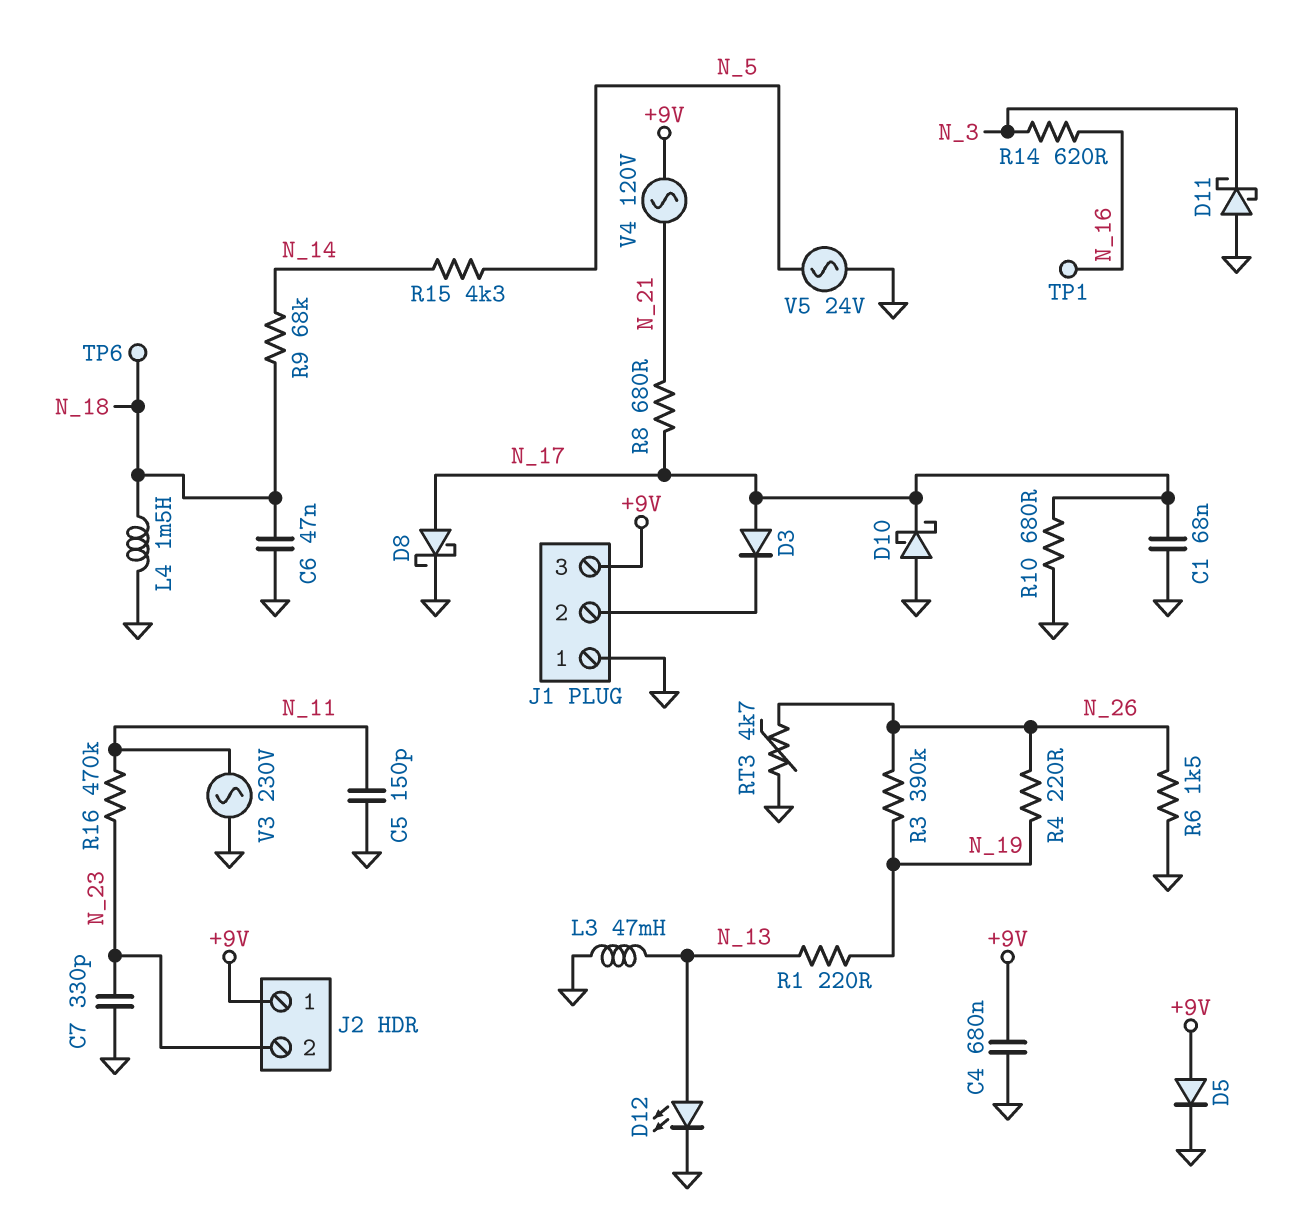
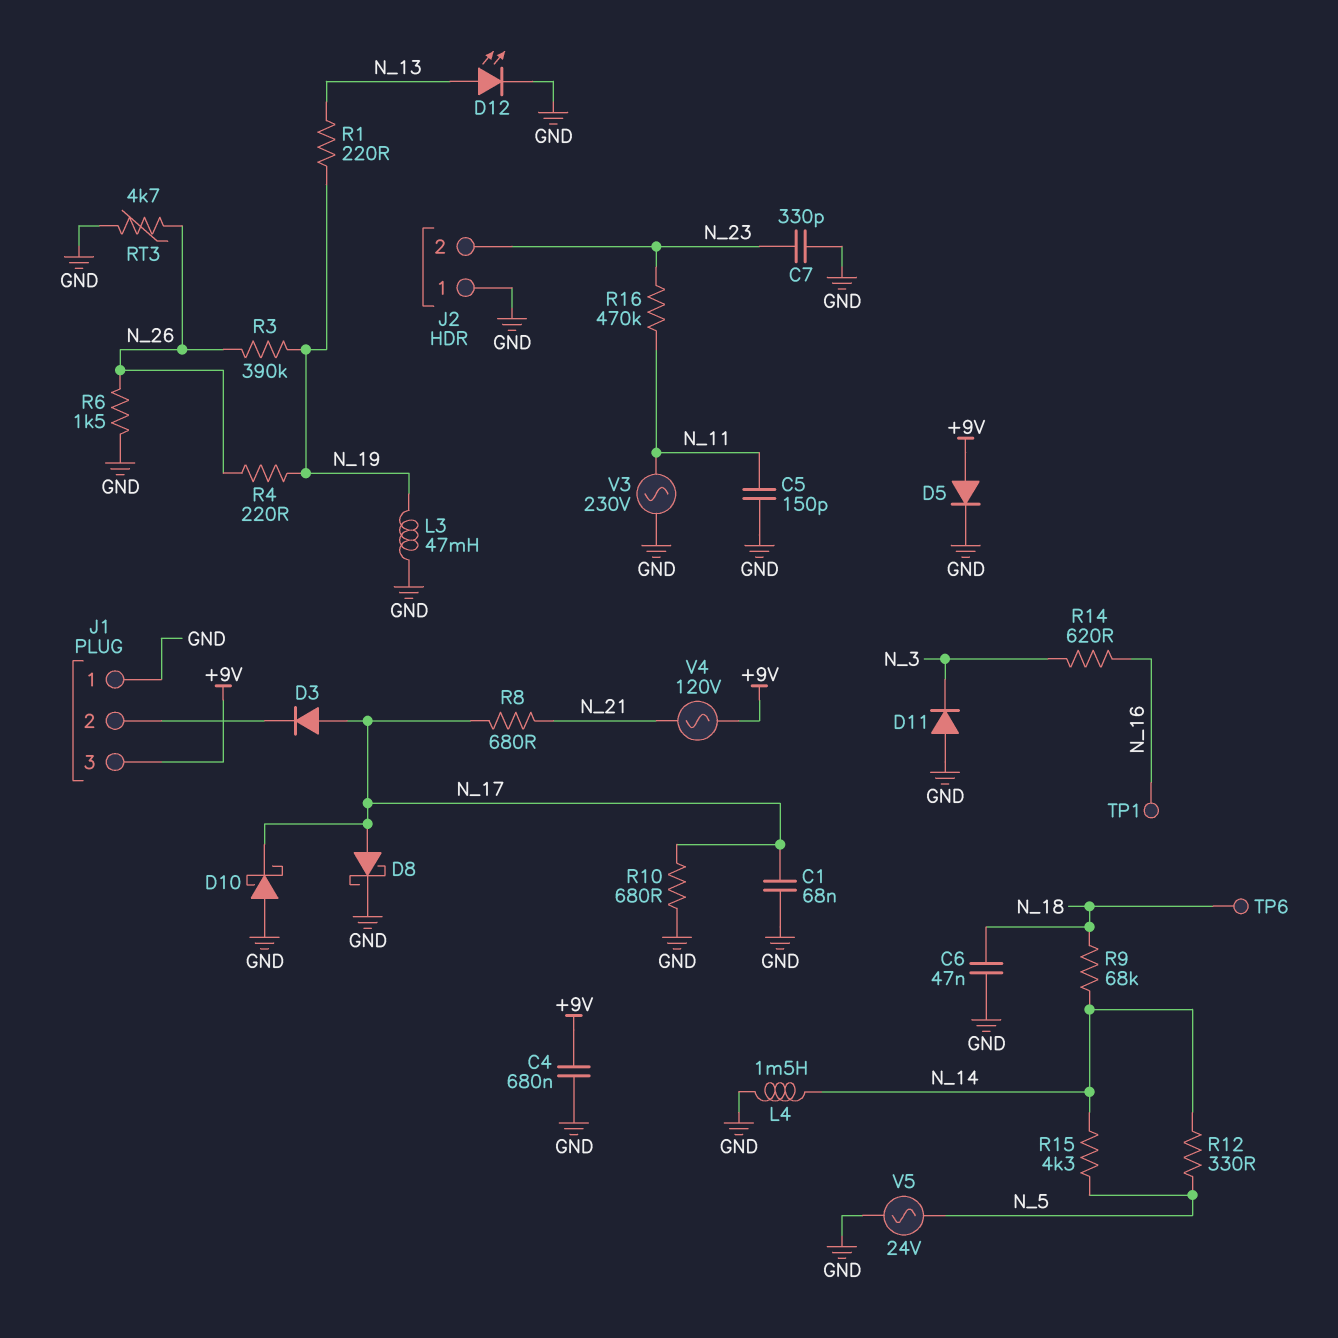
D11: schottky (A GND, K N_3) -> diode (A GND, K N_3)
J2 pin 1: +9V -> GND
L3: 47mH (GND, N_13) -> 47mH (GND, N_19)
L4: 1.5mH (GND, N_18) -> 1.5mH (GND, N_14)
R12: none -> 330 (N_5, N_14)

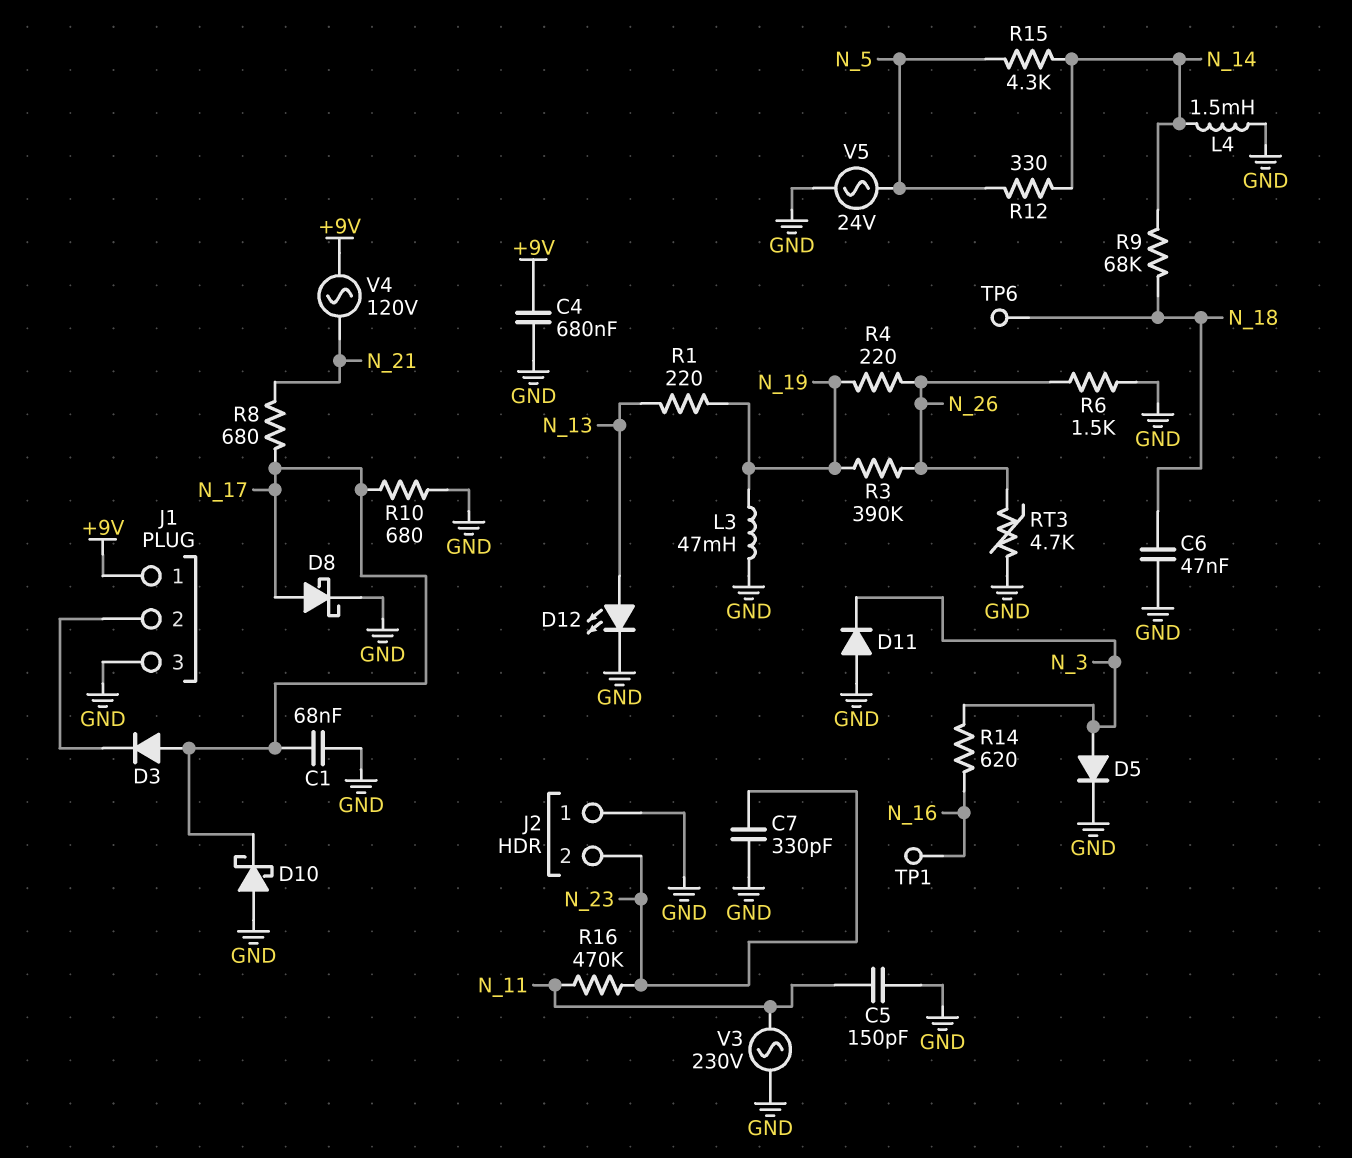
D5: diode (A +9V, K GND) -> diode (A N_3, K GND)
J1 pin 1: GND -> +9V
J1 pin 3: +9V -> GND

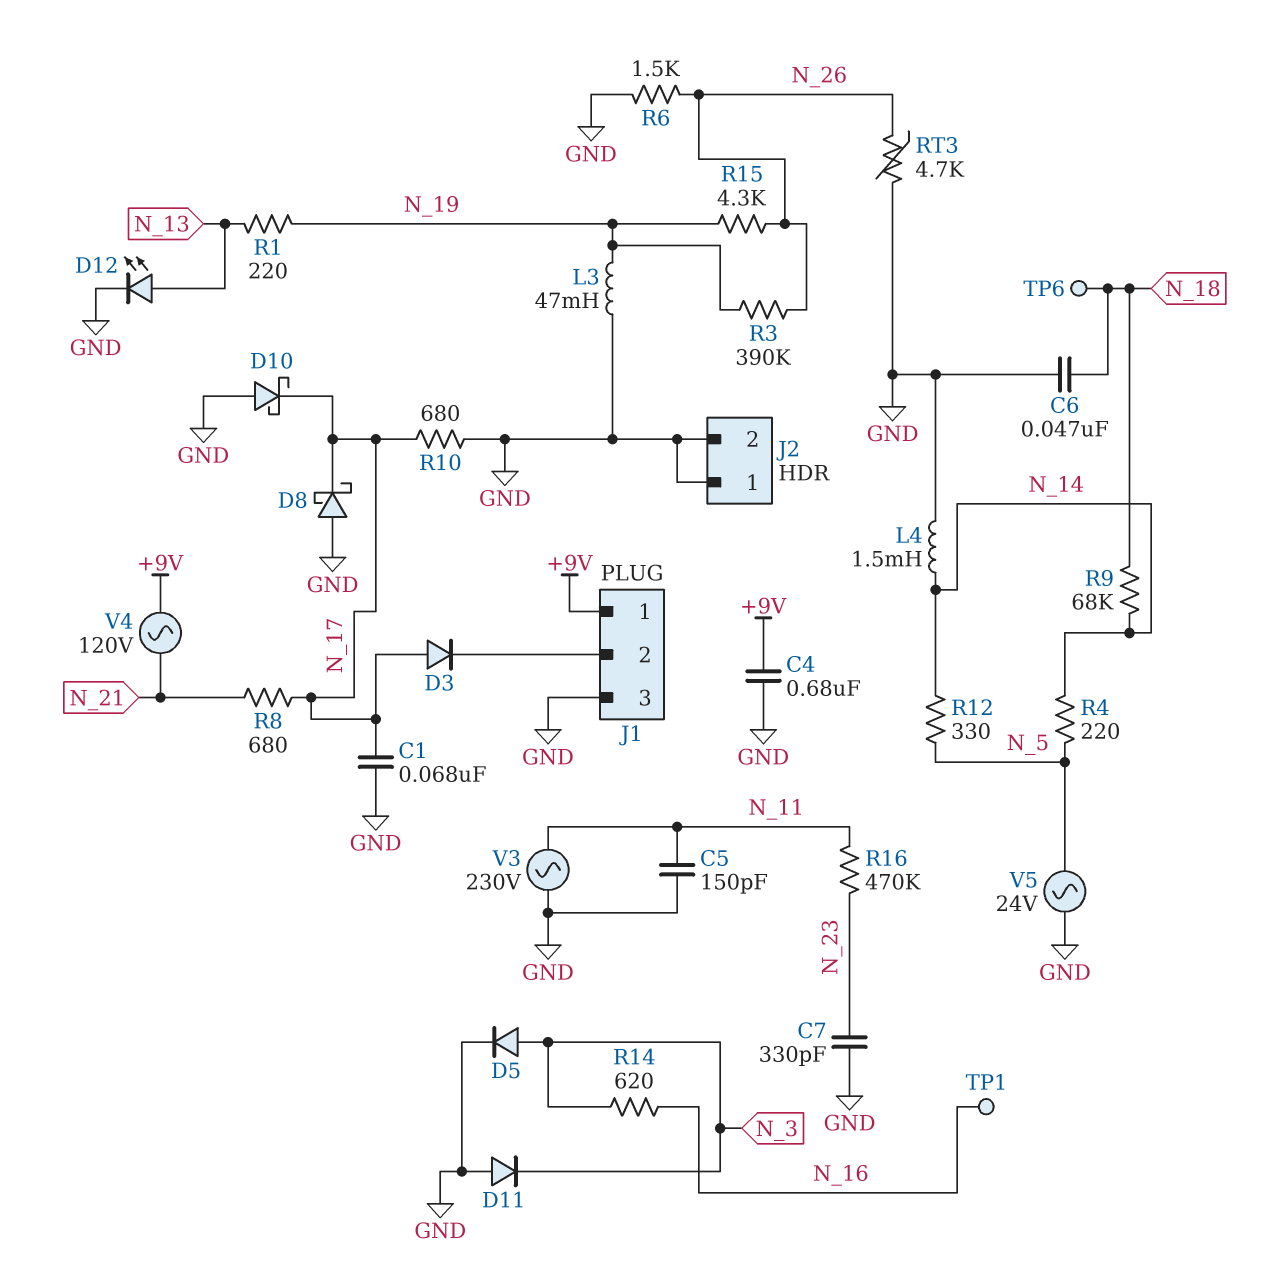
D8: schottky (A N_17, K GND) -> schottky (A GND, K N_17)
J2 pin 2: N_23 -> GND
R4: 220 (N_19, N_26) -> 220 (N_5, N_14)
R15: 4.3k (N_5, N_14) -> 4.3k (N_19, N_26)

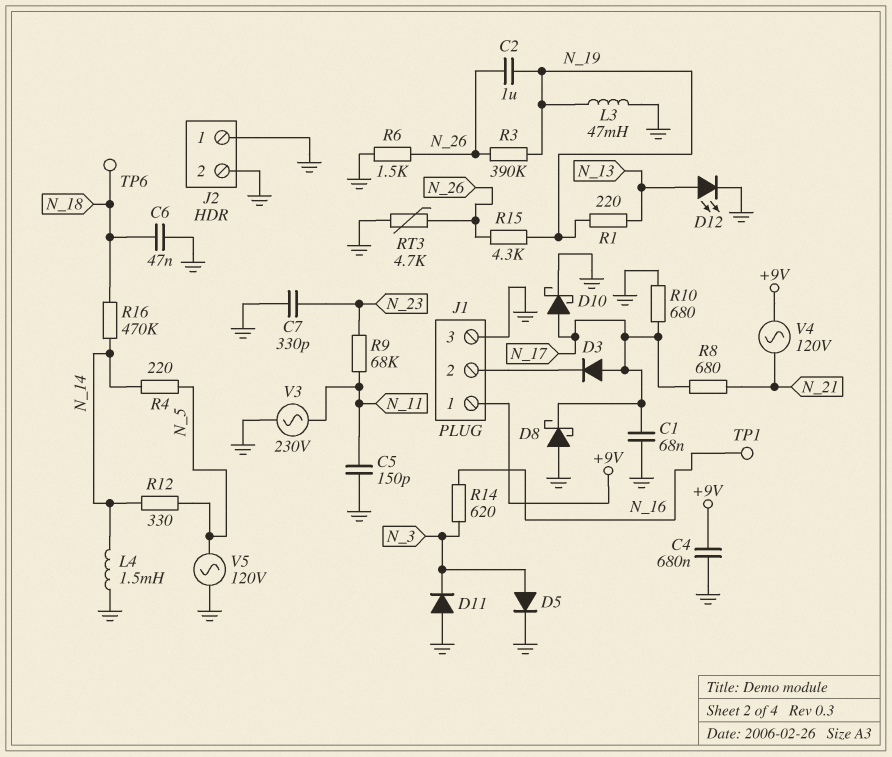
C2: none -> 1uF (N_19, N_26)
D10: schottky (A GND, K N_17) -> schottky (A N_17, K GND)
R9: 68k (N_14, N_18) -> 68k (N_11, N_23)
R16: 470k (N_11, N_23) -> 470k (N_14, N_18)
V5: AC 24V (GND, N_5) -> AC 120V (GND, N_5)

